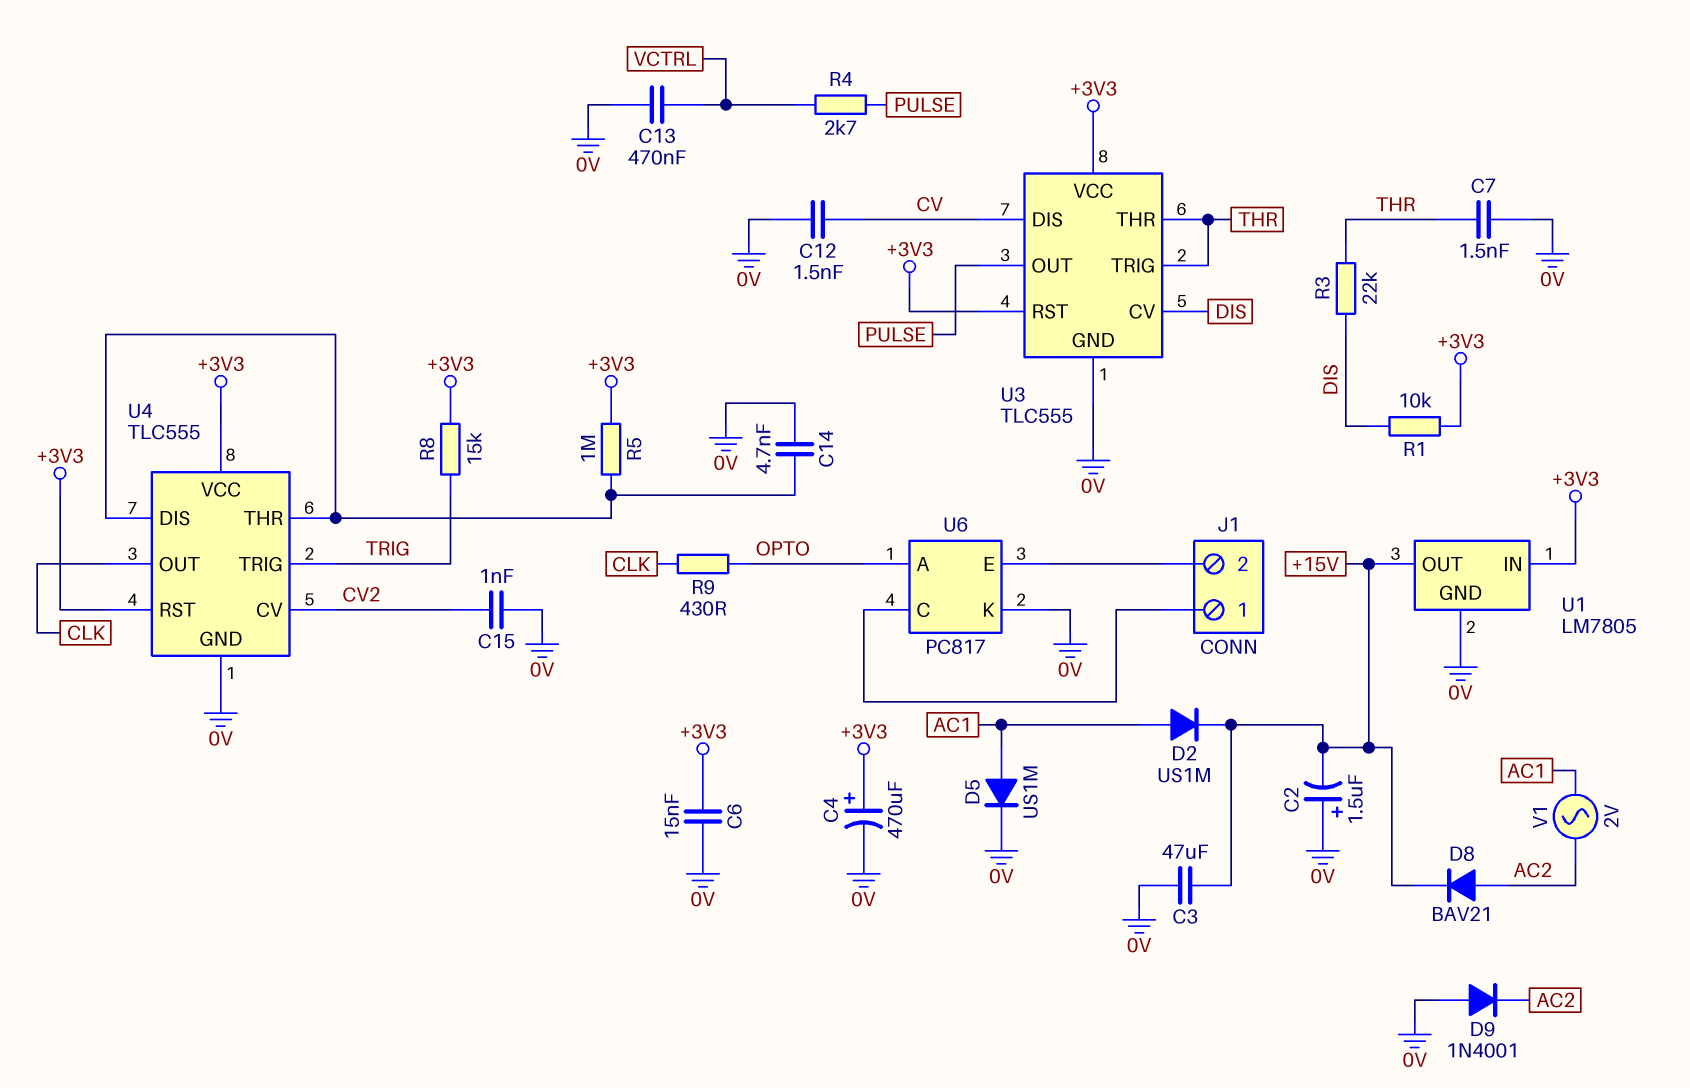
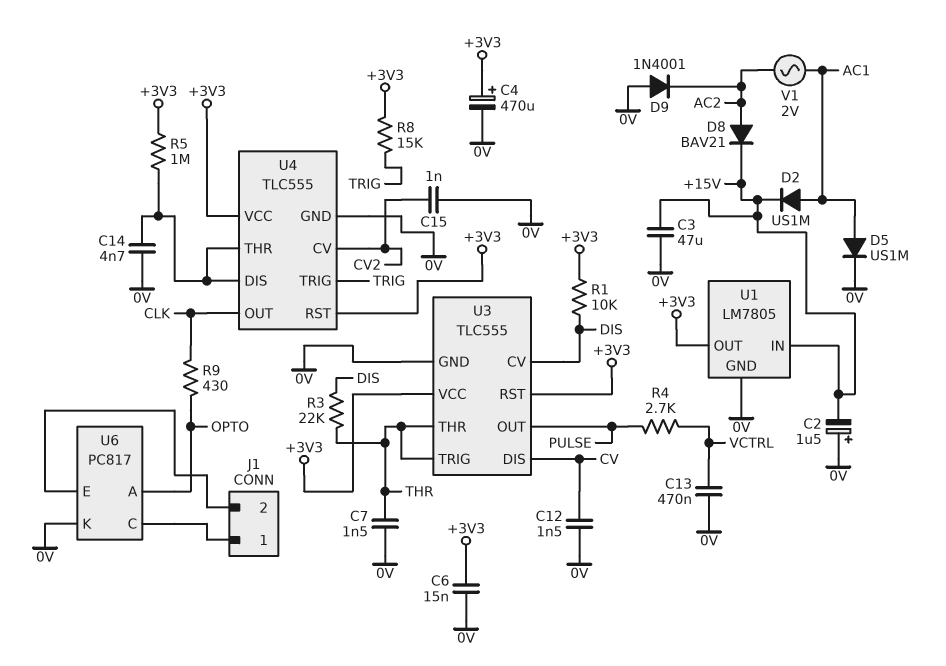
U1 pin IN: +3V3 -> +15V
U1 pin OUT: +15V -> +3V3

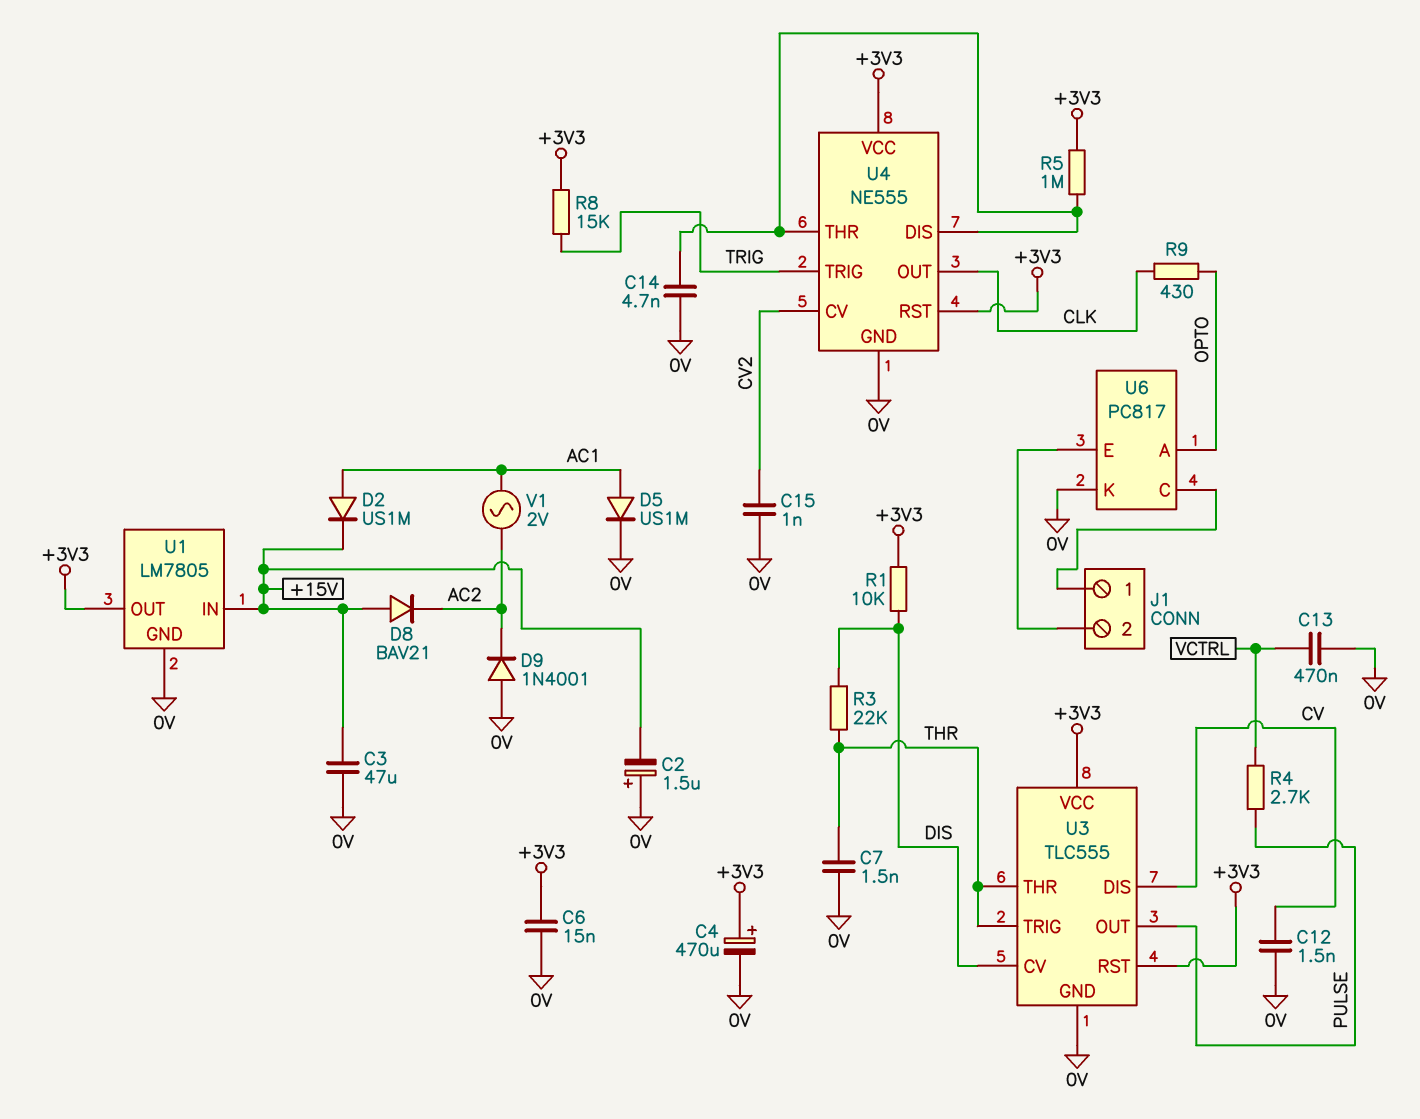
D8: diode BAV21 (A AC2, K +15V) -> diode BAV21 (A +15V, K AC2)
U4: TLC555 -> NE555

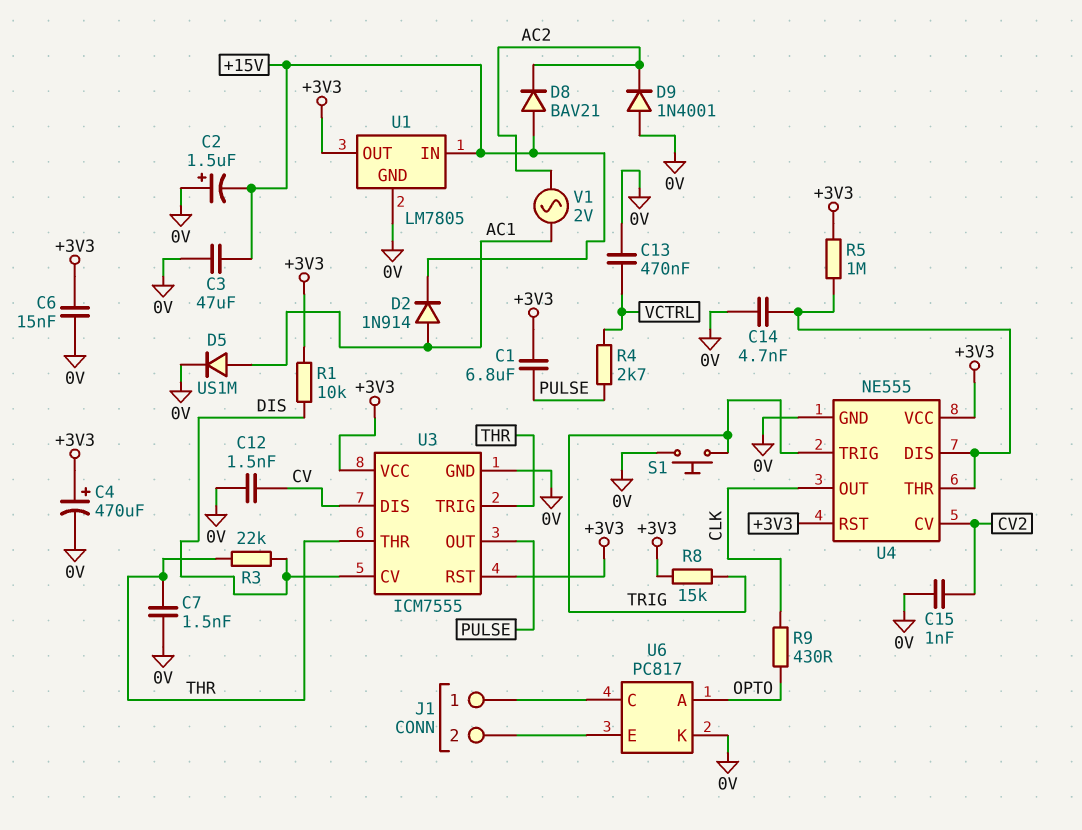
C1: none -> 6.8uF (+3V3, PULSE)
D2: diode US1M (A AC1, K +15V) -> diode 1N914 (A AC1, K +15V)
S1: none -> button (0V, TRIG)
U3: TLC555 -> ICM7555

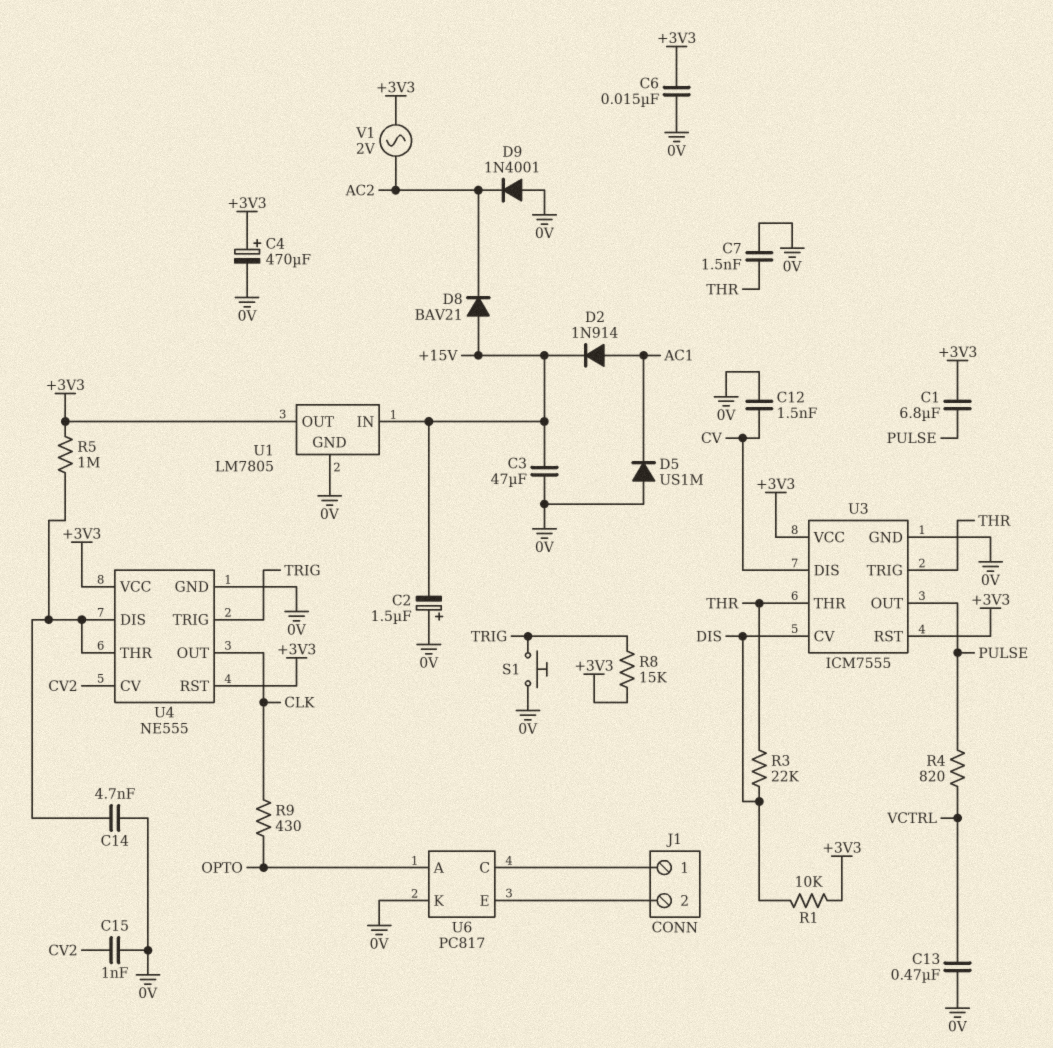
D5: diode US1M (A AC1, K 0V) -> diode US1M (A 0V, K AC1)
R4: 2.7k (PULSE, VCTRL) -> 820 (PULSE, VCTRL)
V1: AC 2V (AC1, AC2) -> AC 2V (+3V3, AC2)

